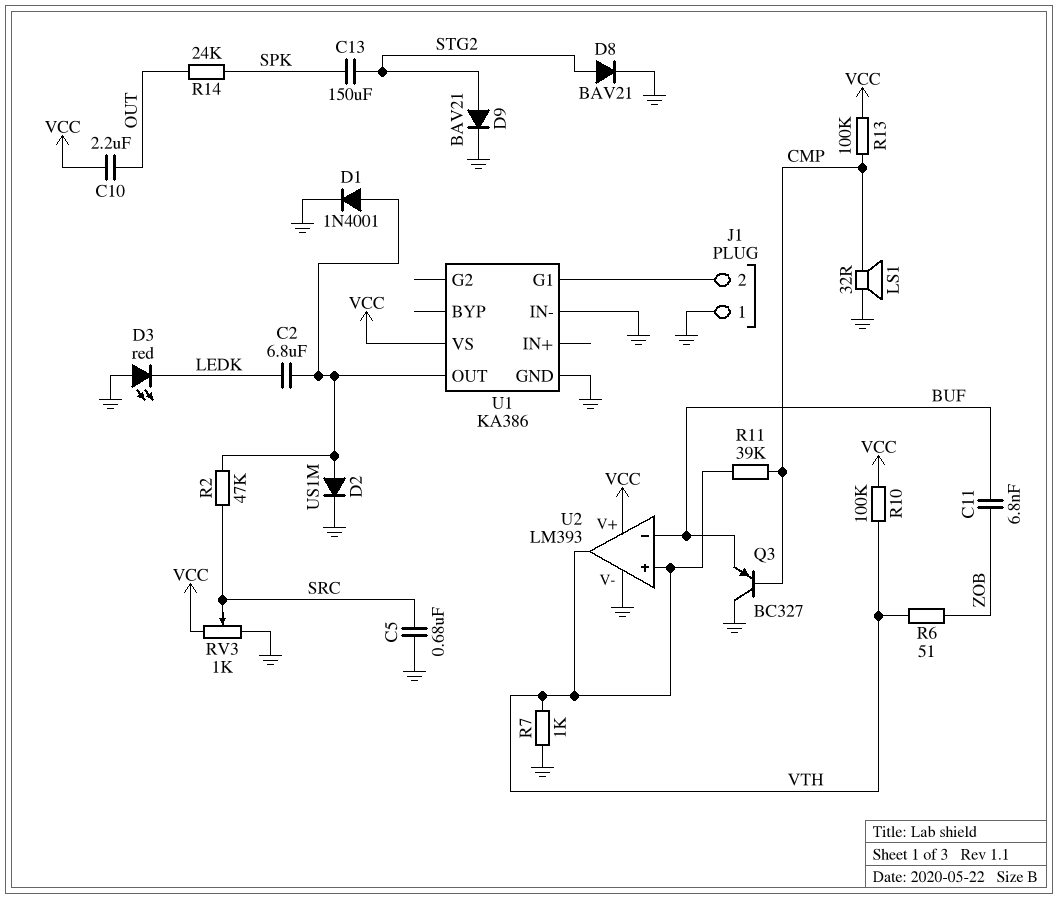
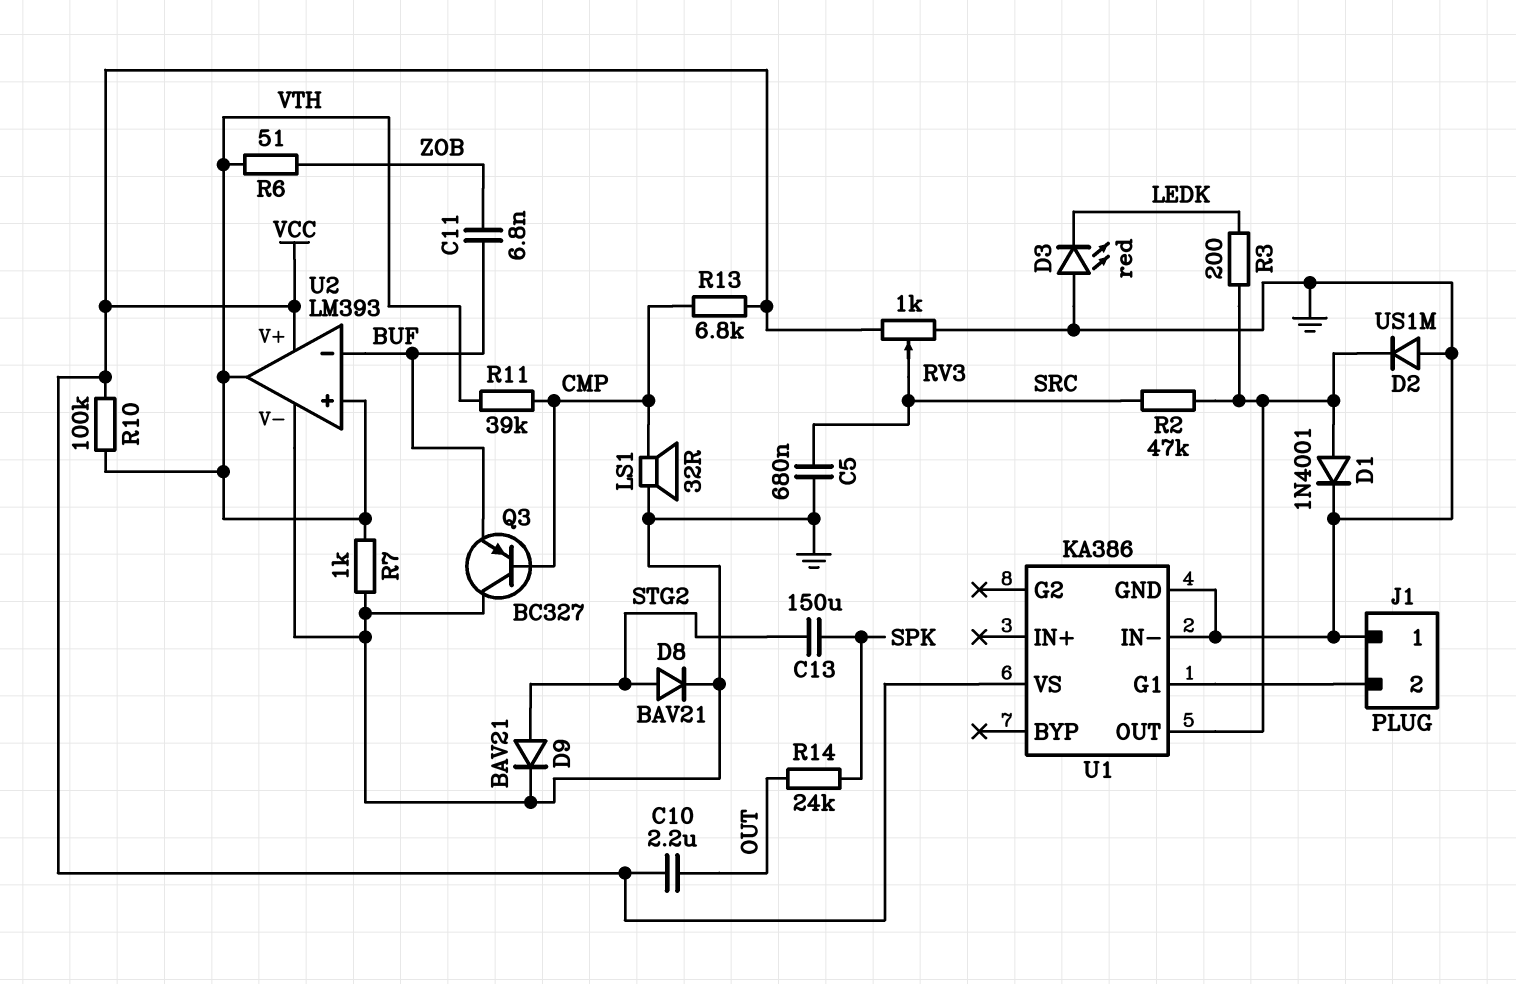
C2: 6.8uF (LEDK, U1/OUT) -> none
D2: diode US1M (A U1/OUT, K GND) -> diode US1M (A GND, K U1/OUT)
R3: none -> 200 (LEDK, U1/OUT)
R13: 100k (CMP, VCC) -> 6.8k (CMP, VCC)

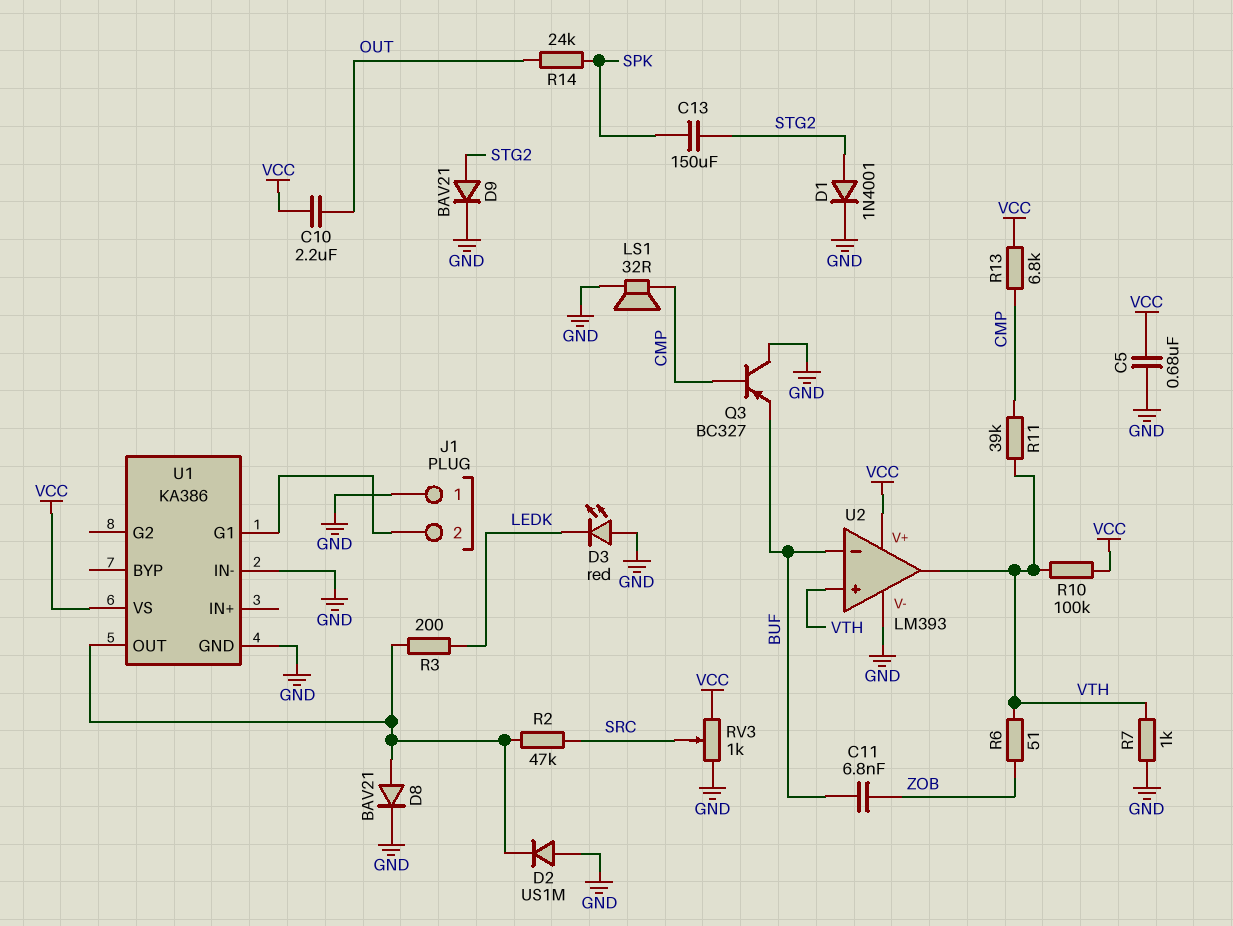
C5: 680nF (GND, SRC) -> 680nF (GND, VCC)
D1: diode 1N4001 (A U1/OUT, K GND) -> diode 1N4001 (A STG2, K GND)
D8: diode BAV21 (A STG2, K GND) -> diode BAV21 (A U1/OUT, K GND)

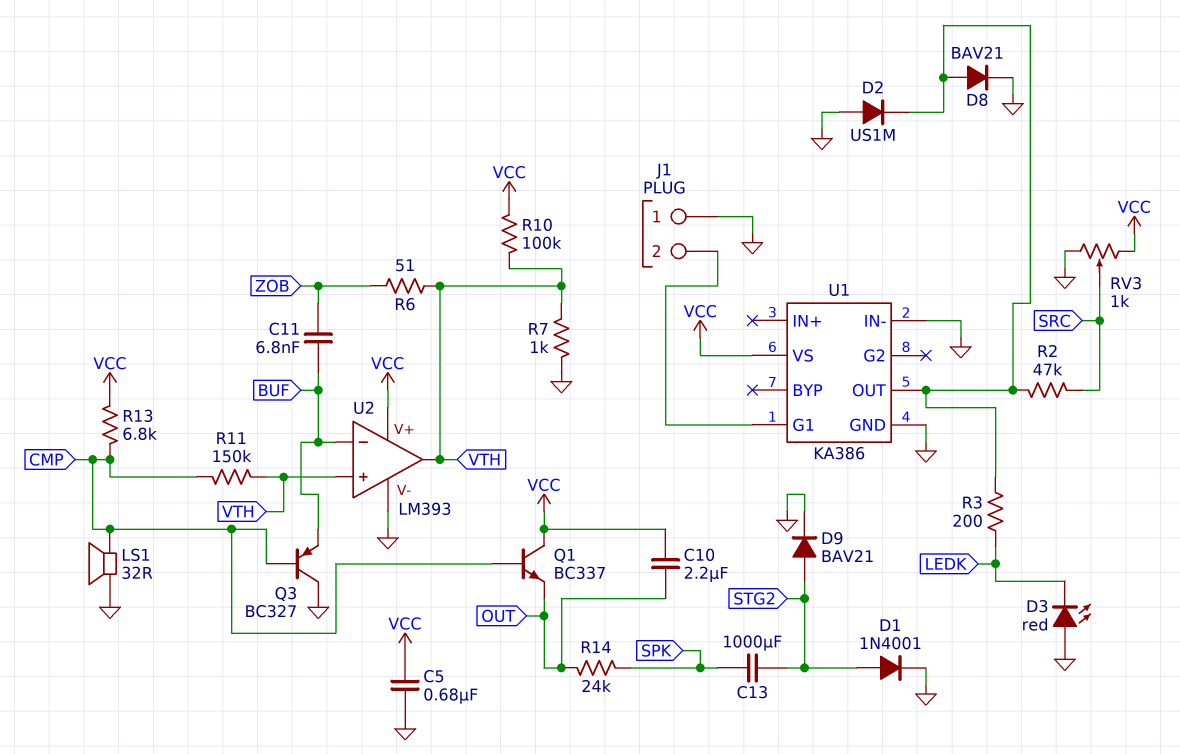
C13: 150uF (SPK, STG2) -> 1000uF (SPK, STG2)
Q1: none -> NPN BC337 (B CMP, C VCC, E OUT)
R11: 39k (CMP, VTH) -> 150k (CMP, VTH)

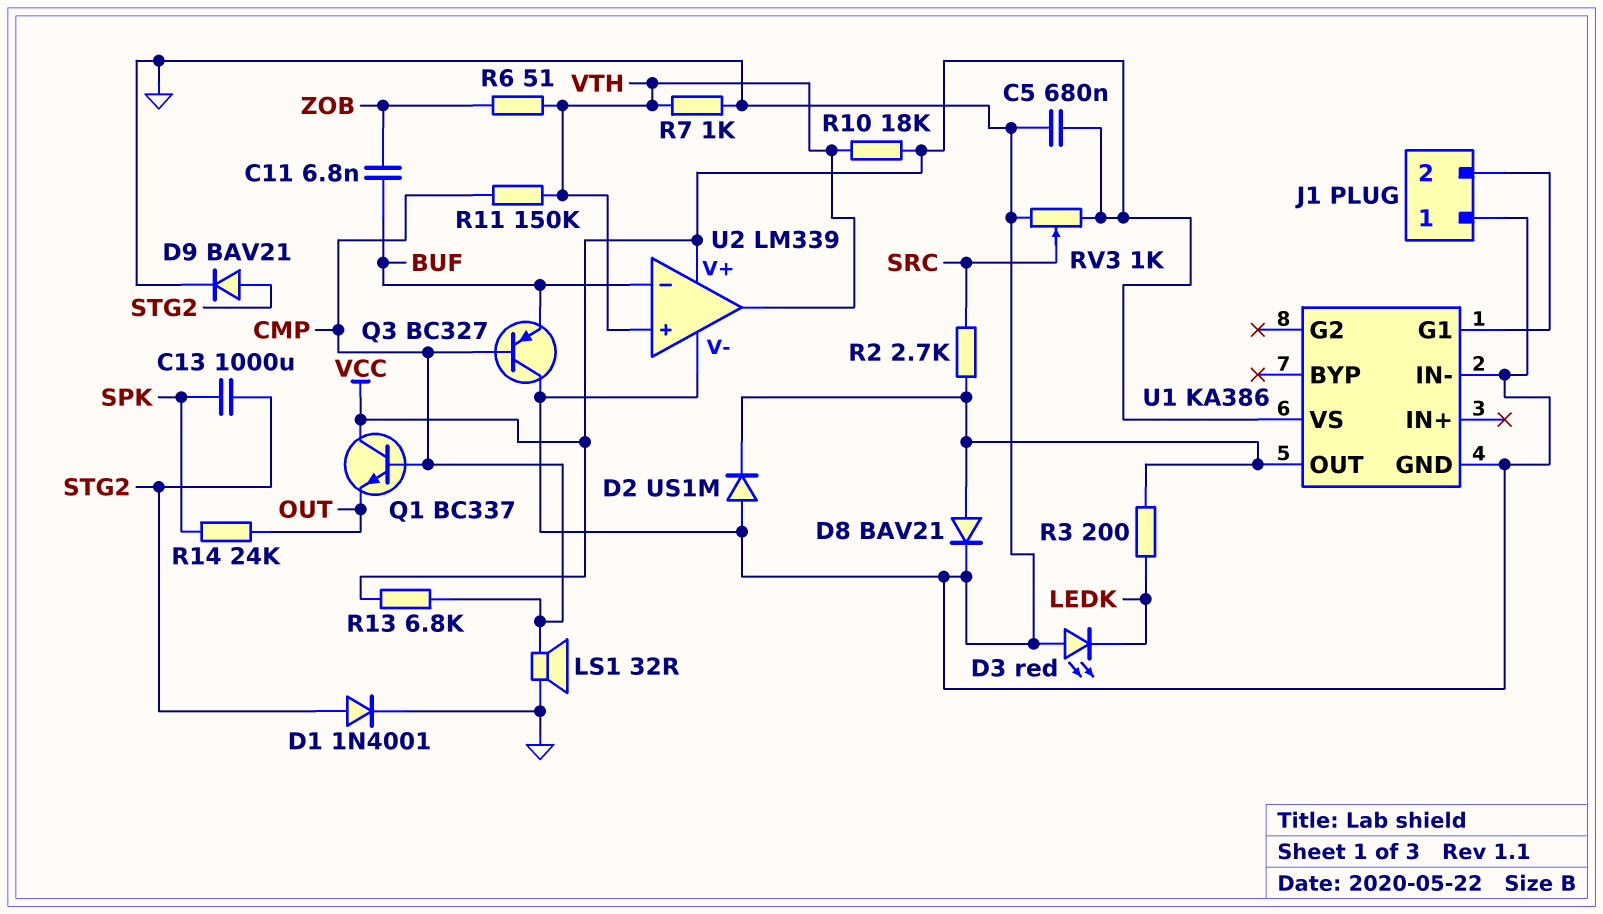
C10: 2.2uF (OUT, VCC) -> none
R2: 47k (SRC, U1/OUT) -> 2.7k (SRC, U1/OUT)
R10: 100k (VCC, VTH) -> 18k (VCC, VTH)
U2: LM393 -> LM339

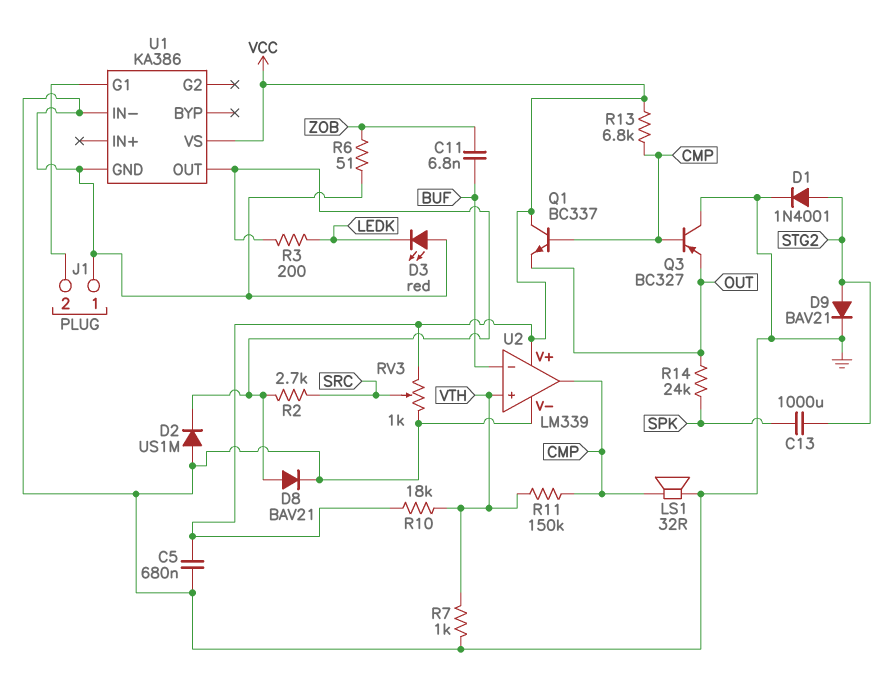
Q3: PNP BC327 (B CMP, C GND, E BUF) -> PNP BC327 (B CMP, C GND, E OUT)
R6: 51 (VTH, ZOB) -> 51 (GND, ZOB)
U2 pin out: VTH -> CMP

